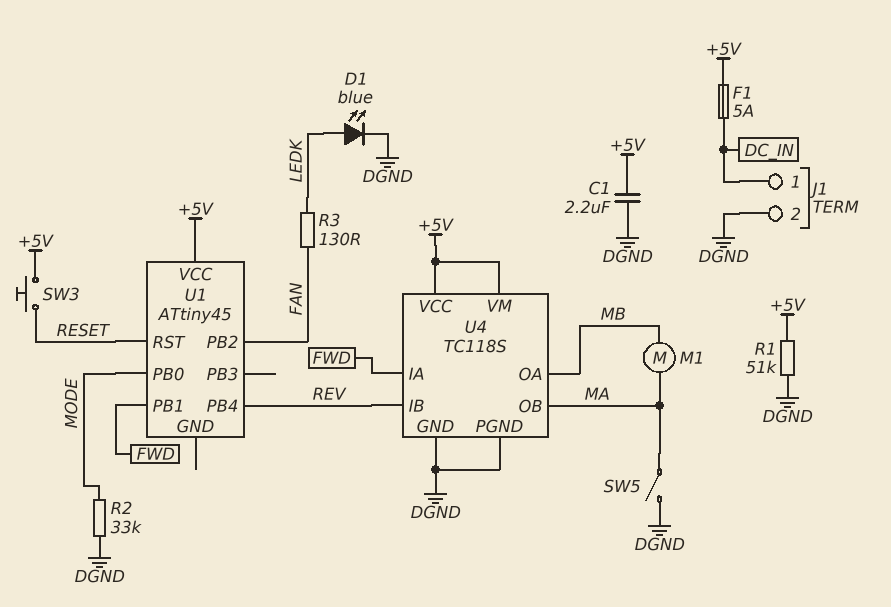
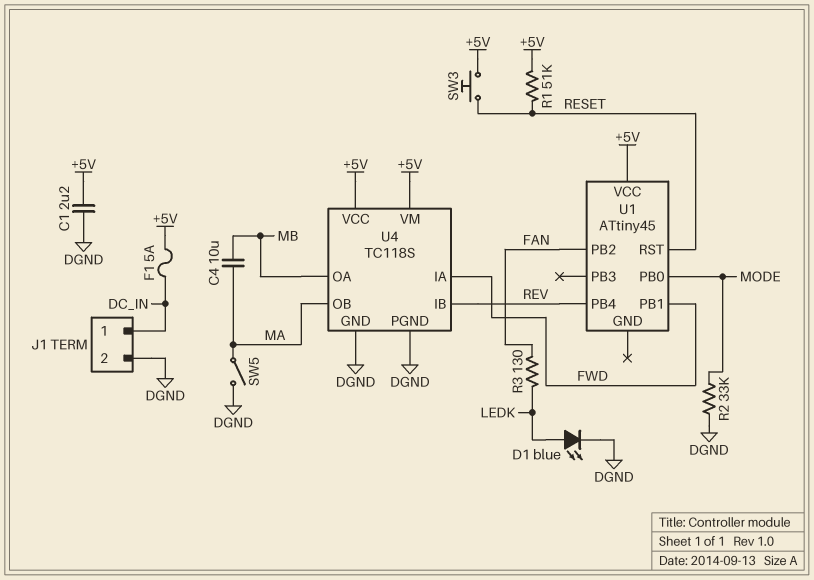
C4: none -> 10uF (MA, MB)
M1: motor (MA, MB) -> none
R1: 51k (+5V, DGND) -> 51k (+5V, RESET)

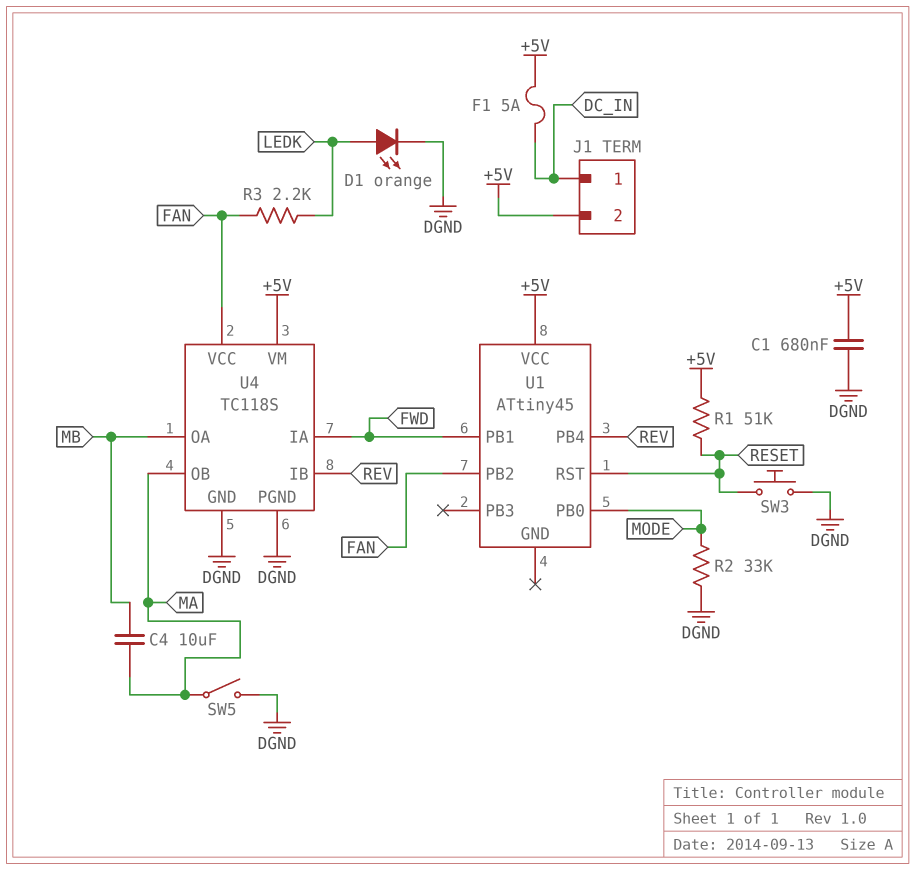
C1: 2.2uF (+5V, DGND) -> 680nF (+5V, DGND)
D1: LED blue (A LEDK, K DGND) -> LED orange (A LEDK, K DGND)
J1 pin 2: DGND -> +5V
R3: 130 (FAN, LEDK) -> 2.2k (FAN, LEDK)
SW3: button (+5V, RESET) -> button (DGND, RESET)
U4 pin VCC: +5V -> FAN

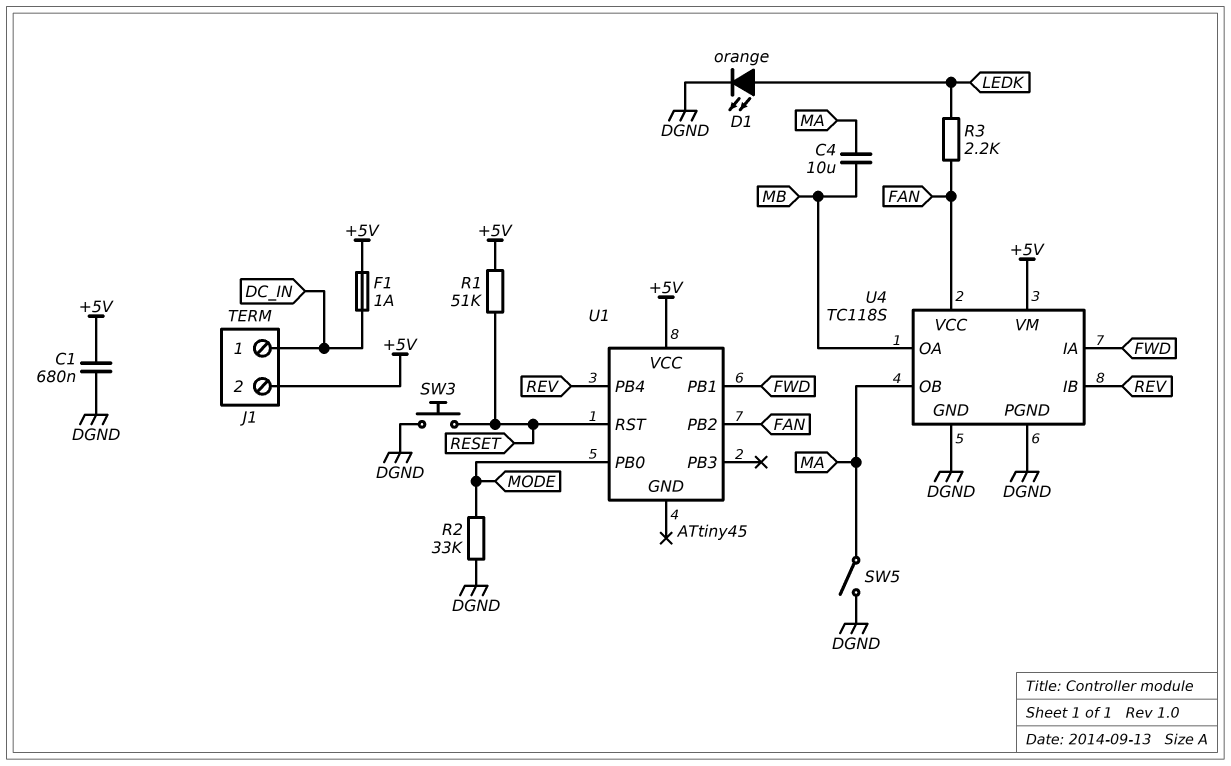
F1: 5A (+5V, DC_IN) -> 1A (+5V, DC_IN)

